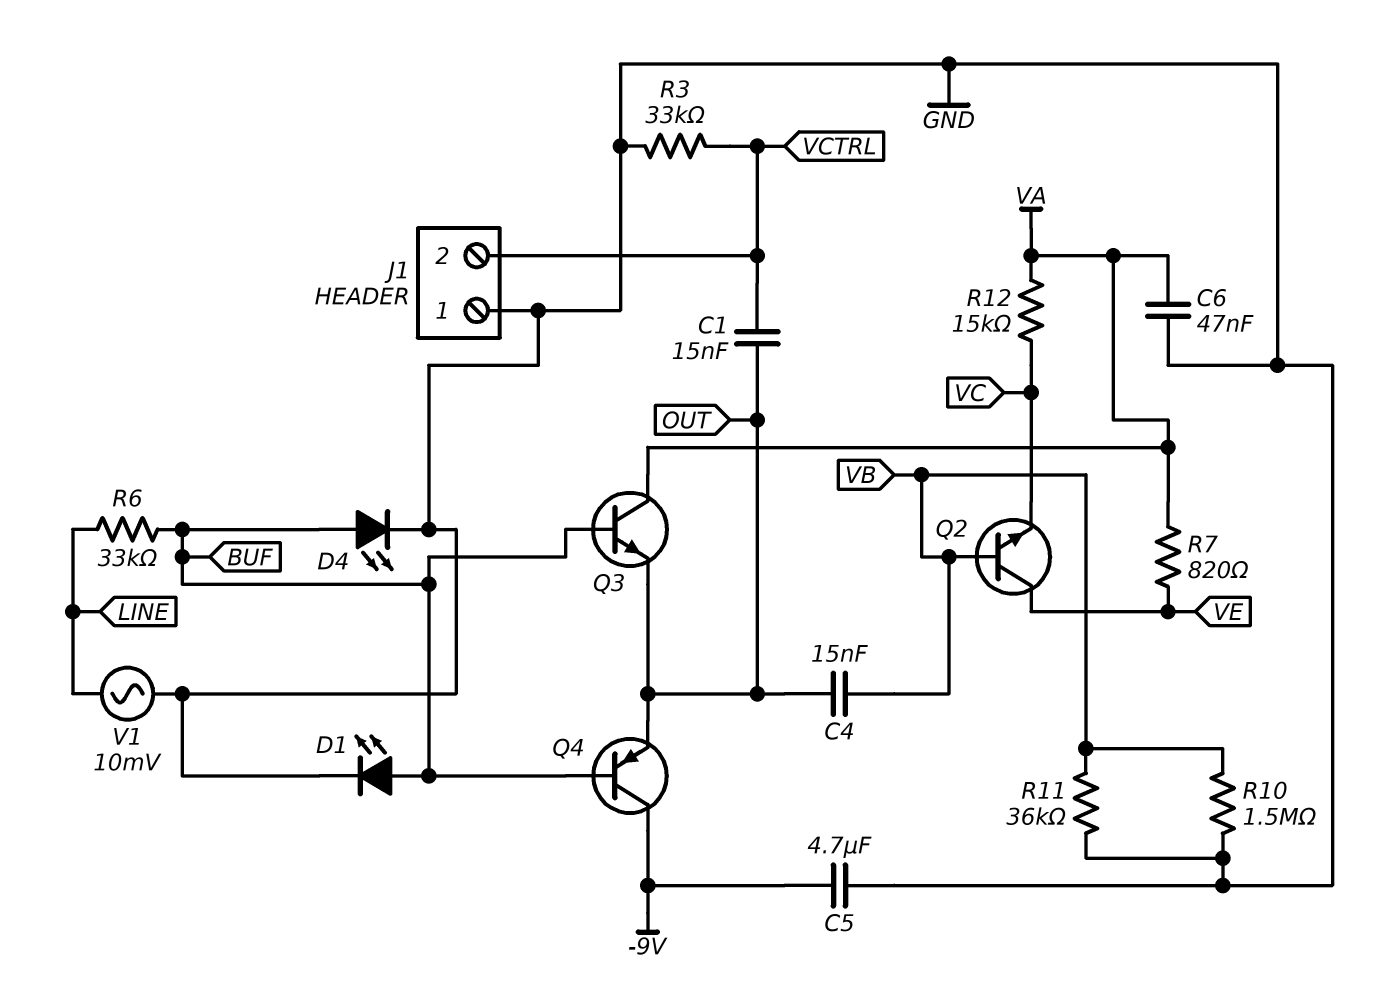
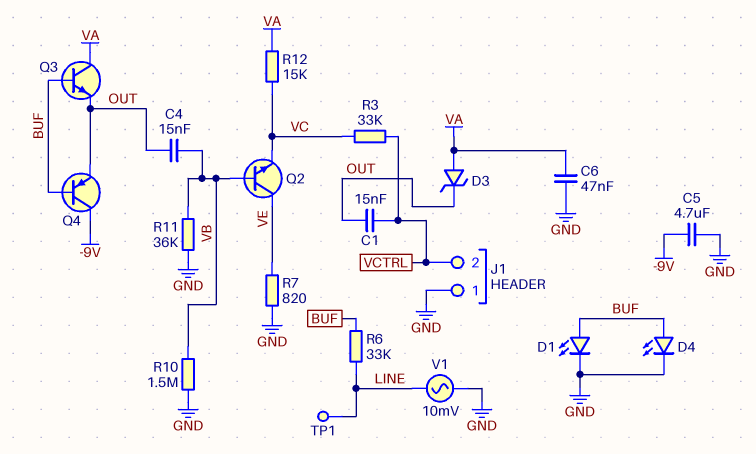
D3: none -> zener (A VA, K OUT)
R3: 33k (GND, VCTRL) -> 33k (VC, VCTRL)
R7: 820 (VA, VE) -> 820 (GND, VE)
TP1: none -> test point (LINE)

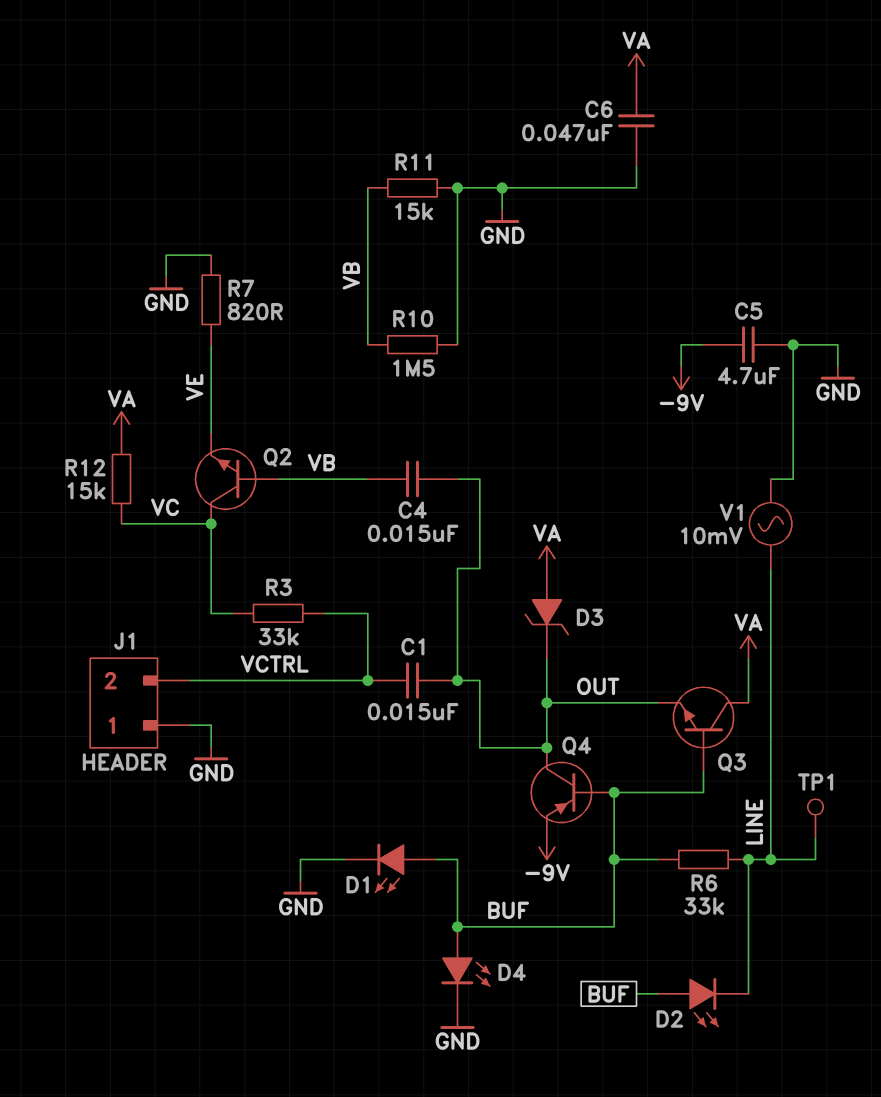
D2: none -> LED (A BUF, K LINE)
Q2: NPN (B VB, C VE, E VC) -> NPN (B VB, C VC, E VE)
Q4: PNP (B BUF, C -9V, E OUT) -> PNP (B BUF, C OUT, E -9V)
R11: 36k (GND, VB) -> 15k (GND, VB)

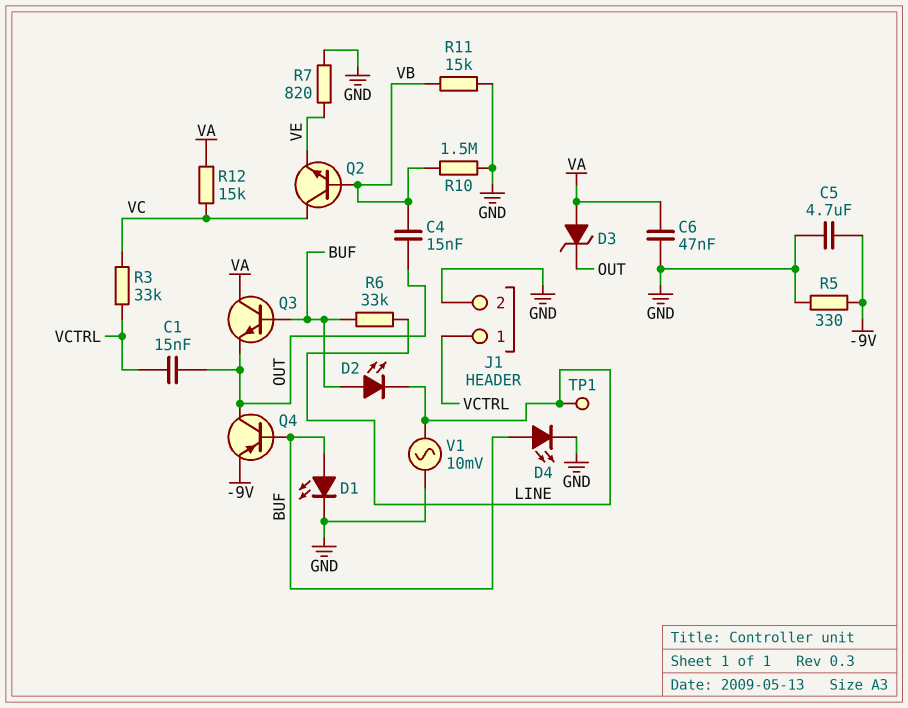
J1 pin 1: GND -> VCTRL
J1 pin 2: VCTRL -> GND
R5: none -> 330 (-9V, GND)

